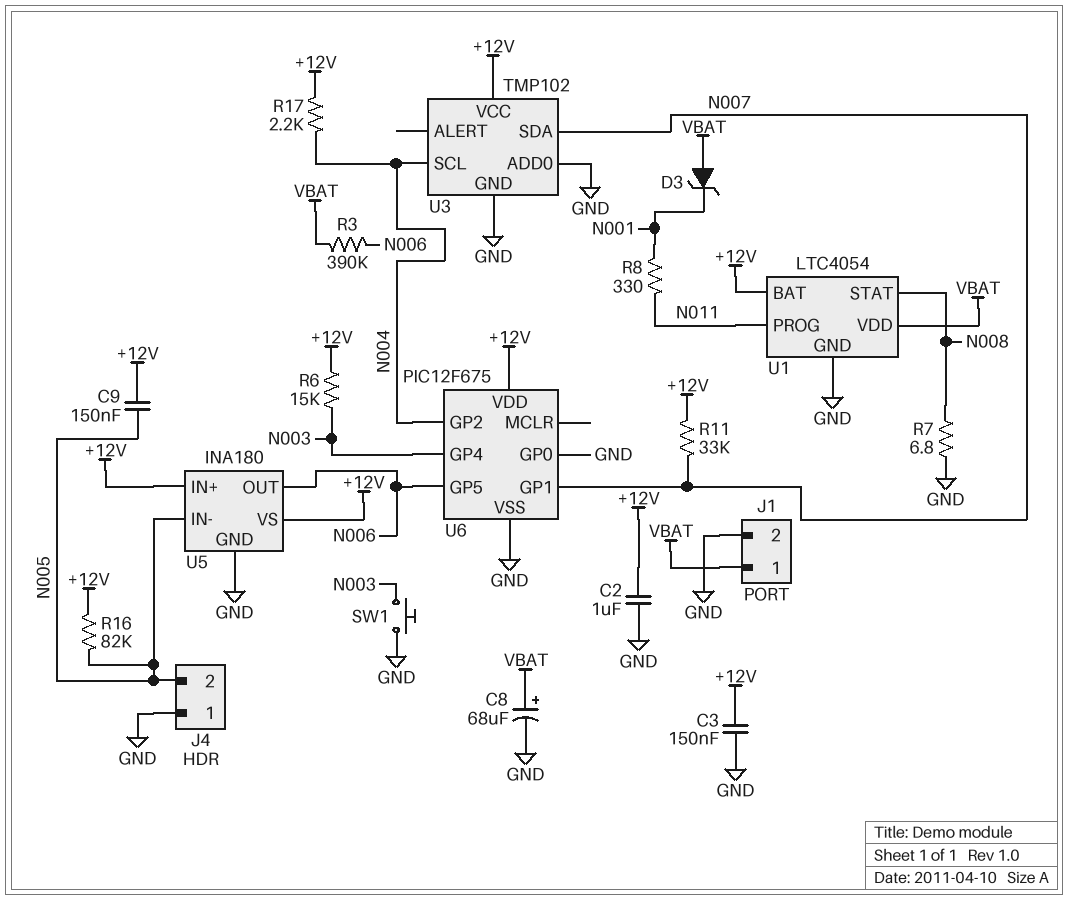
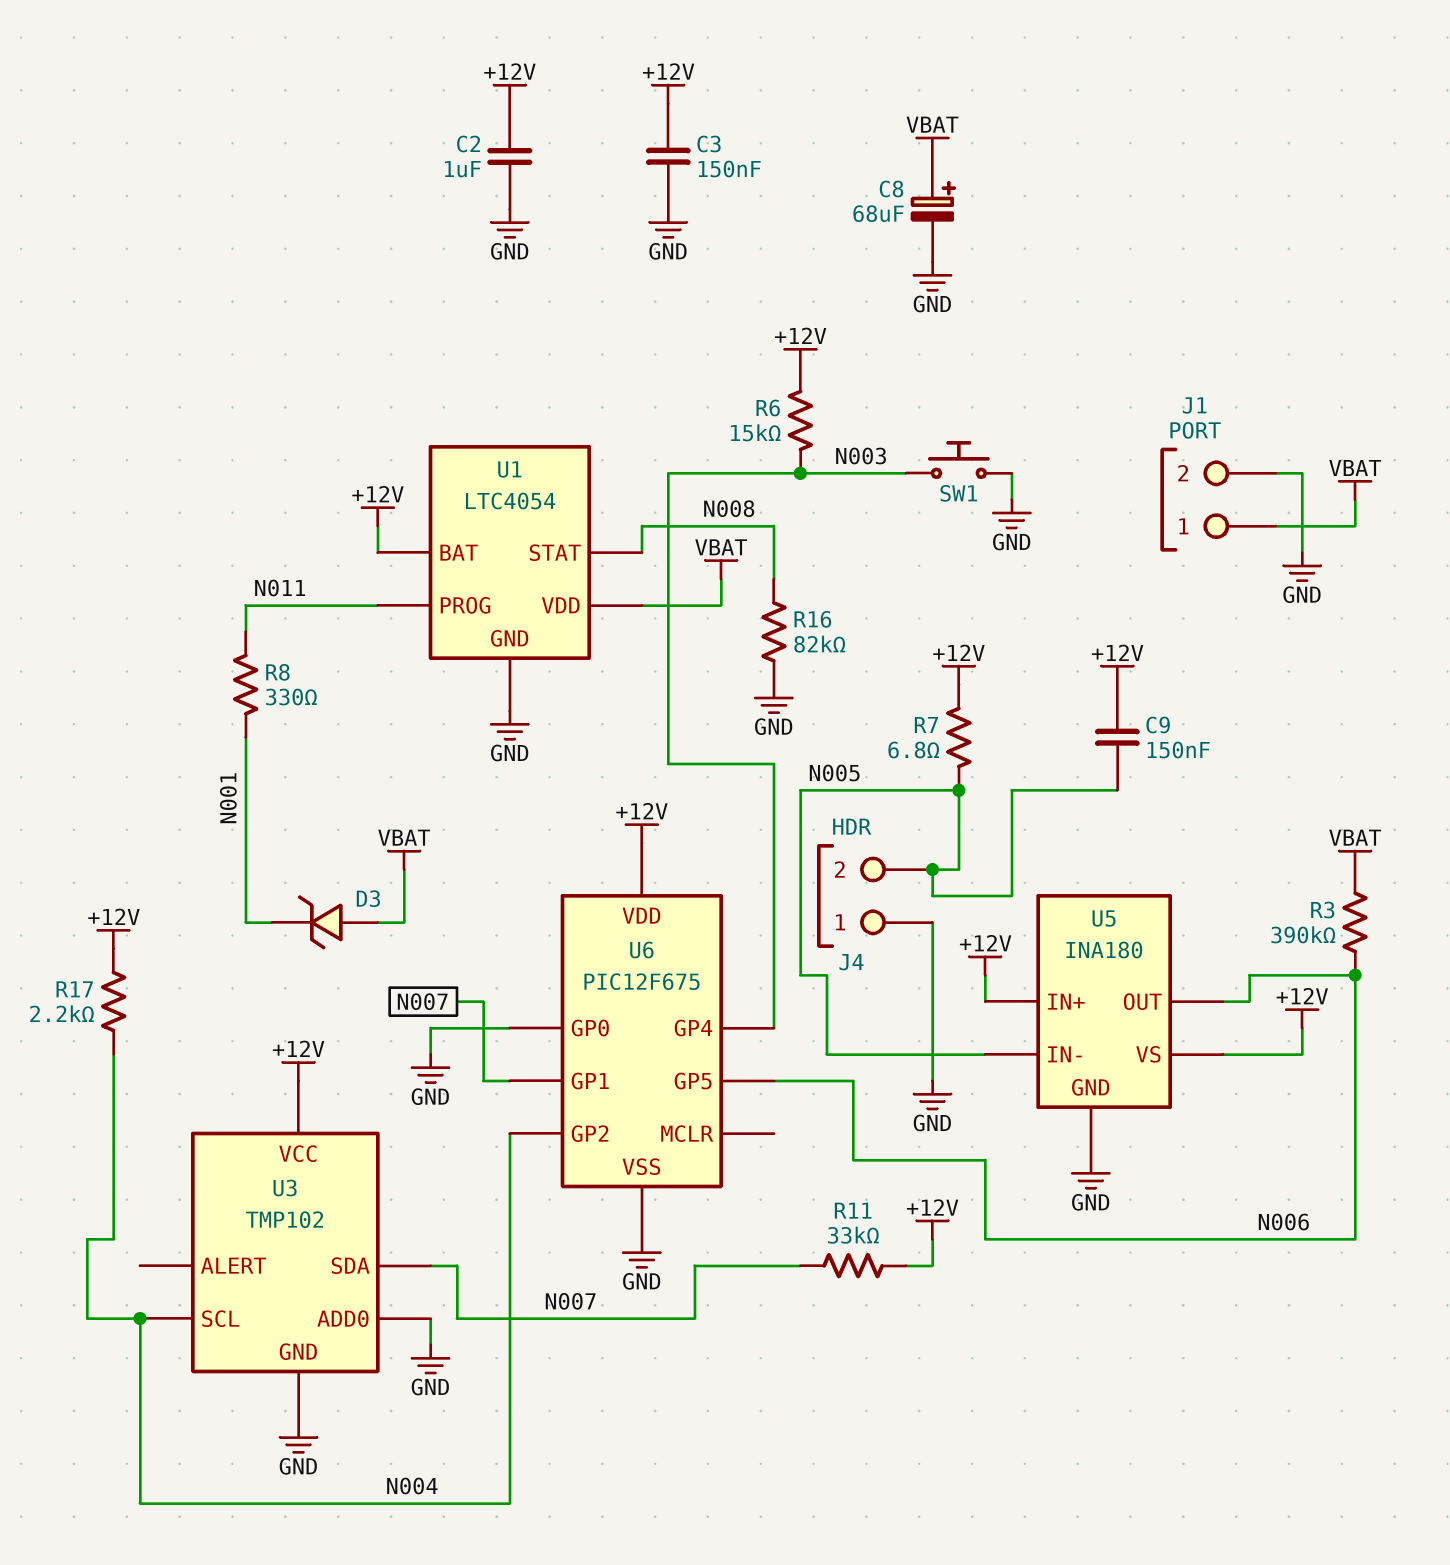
R7: 6.8 (GND, N008) -> 6.8 (+12V, N005)
R16: 82k (+12V, N005) -> 82k (GND, N008)

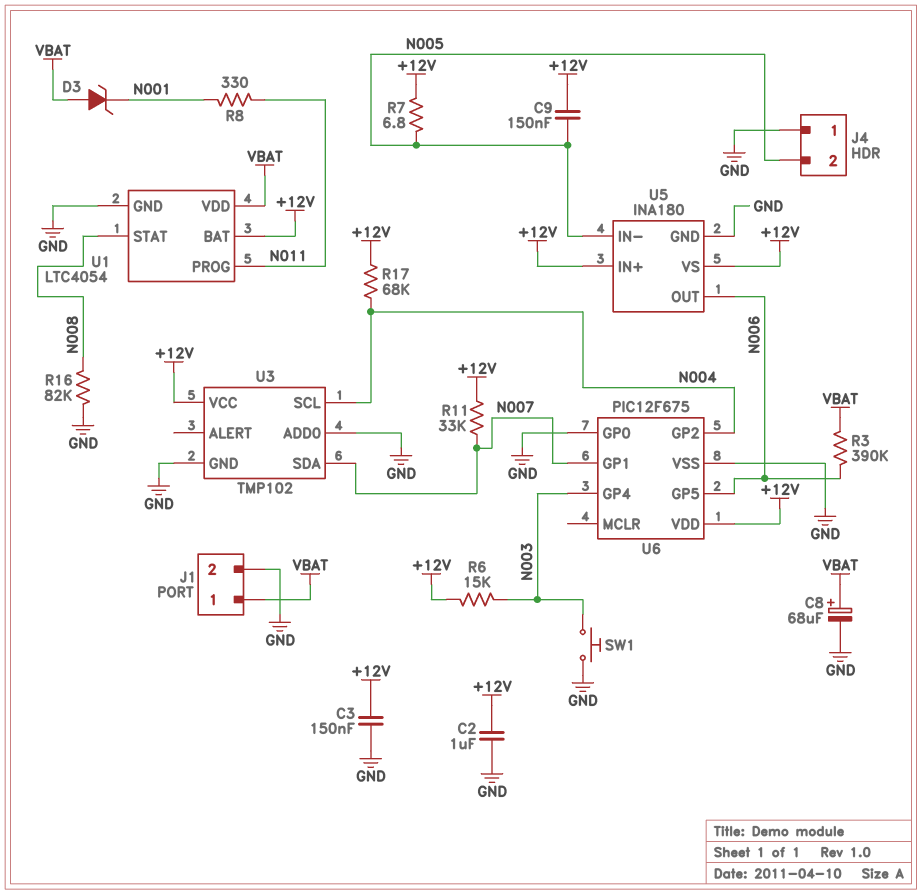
R17: 2.2k (+12V, N004) -> 68k (+12V, N004)

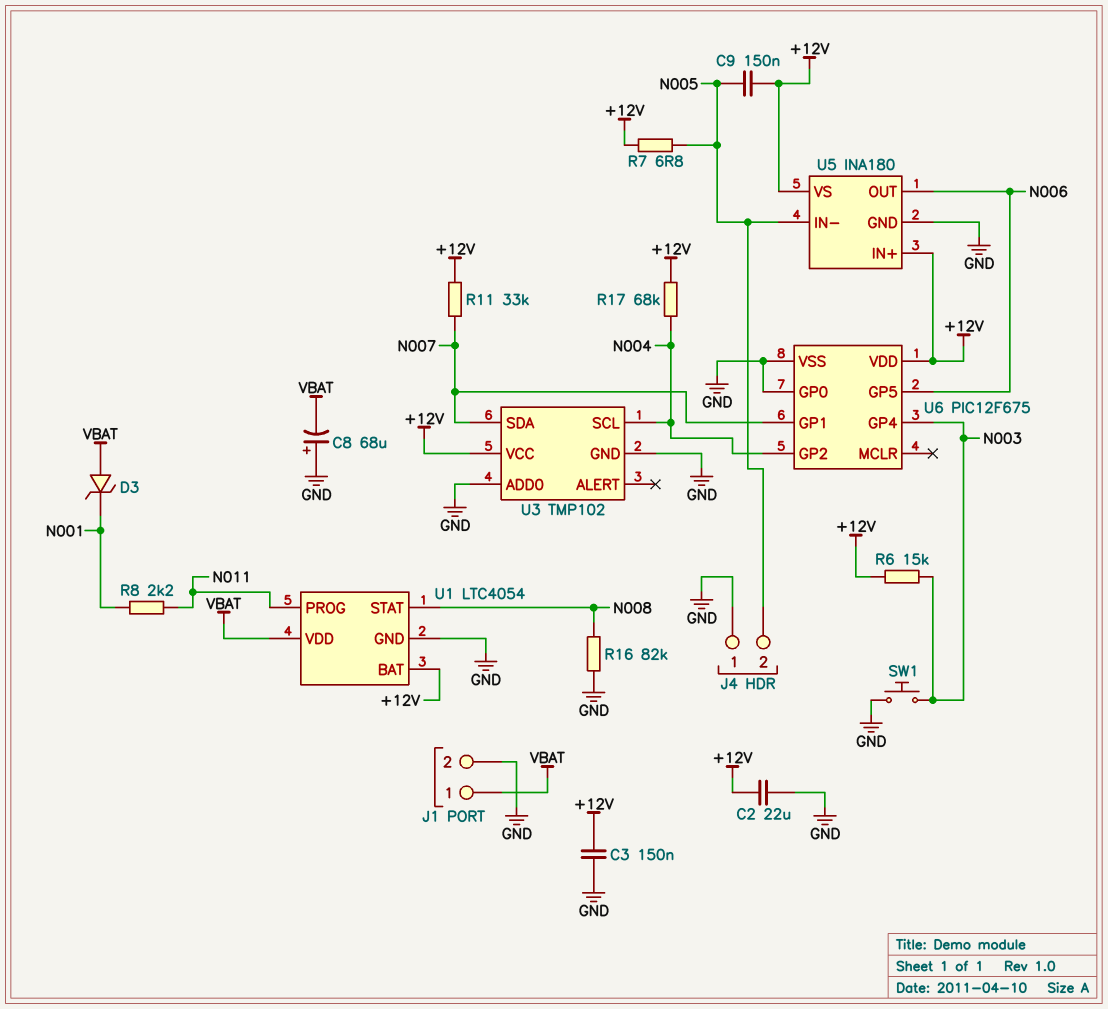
C2: 1uF (+12V, GND) -> 22uF (+12V, GND)
C8: 68uF (plus VBAT, minus GND) -> 68uF (plus GND, minus VBAT)
R3: 390k (N006, VBAT) -> none
R8: 330 (N001, N011) -> 2.2k (N001, N011)

